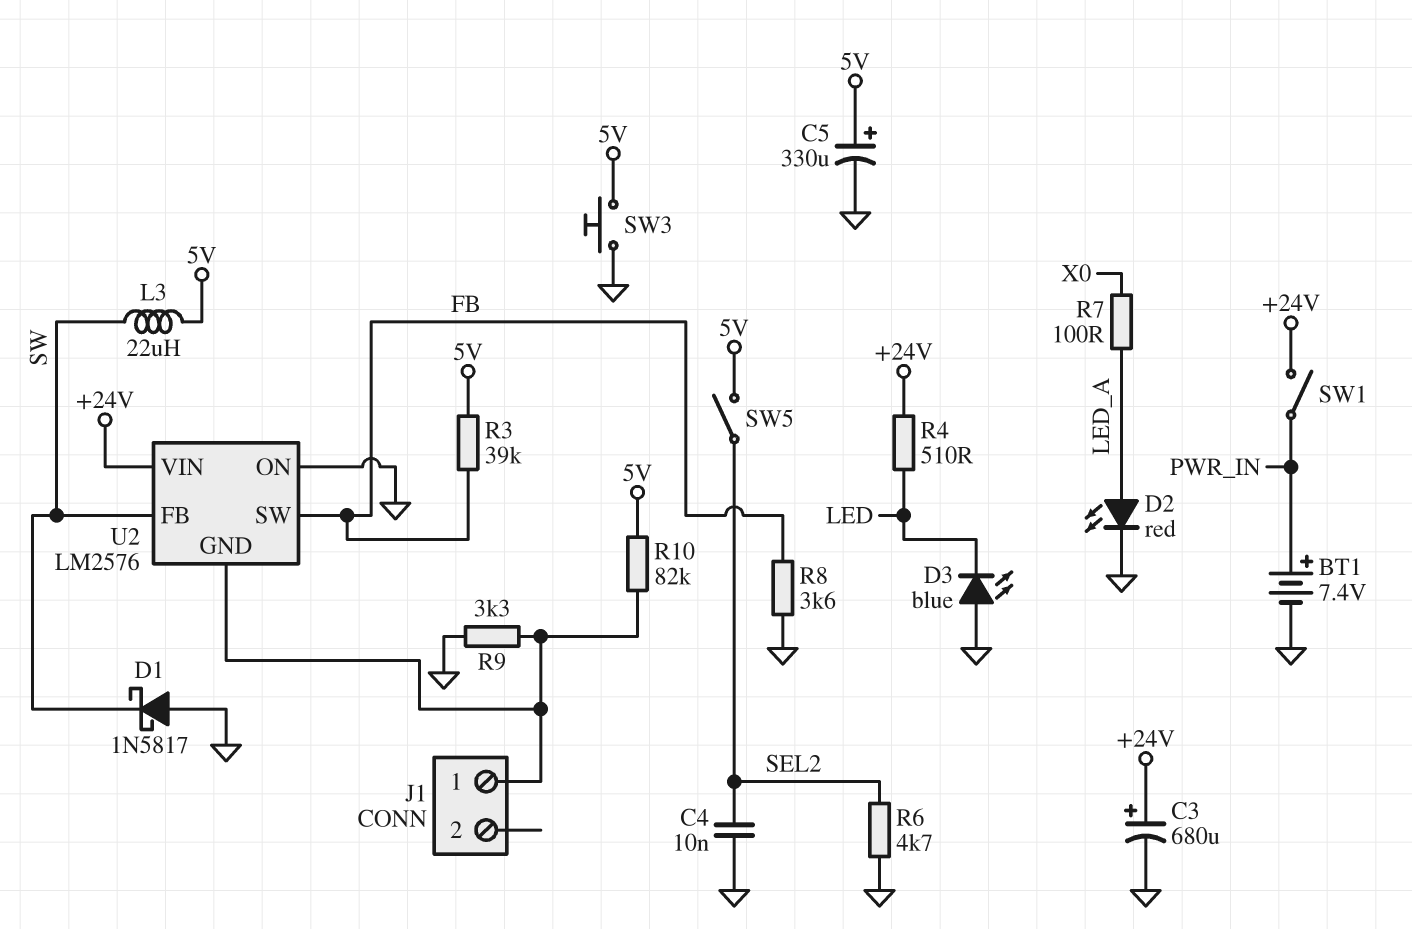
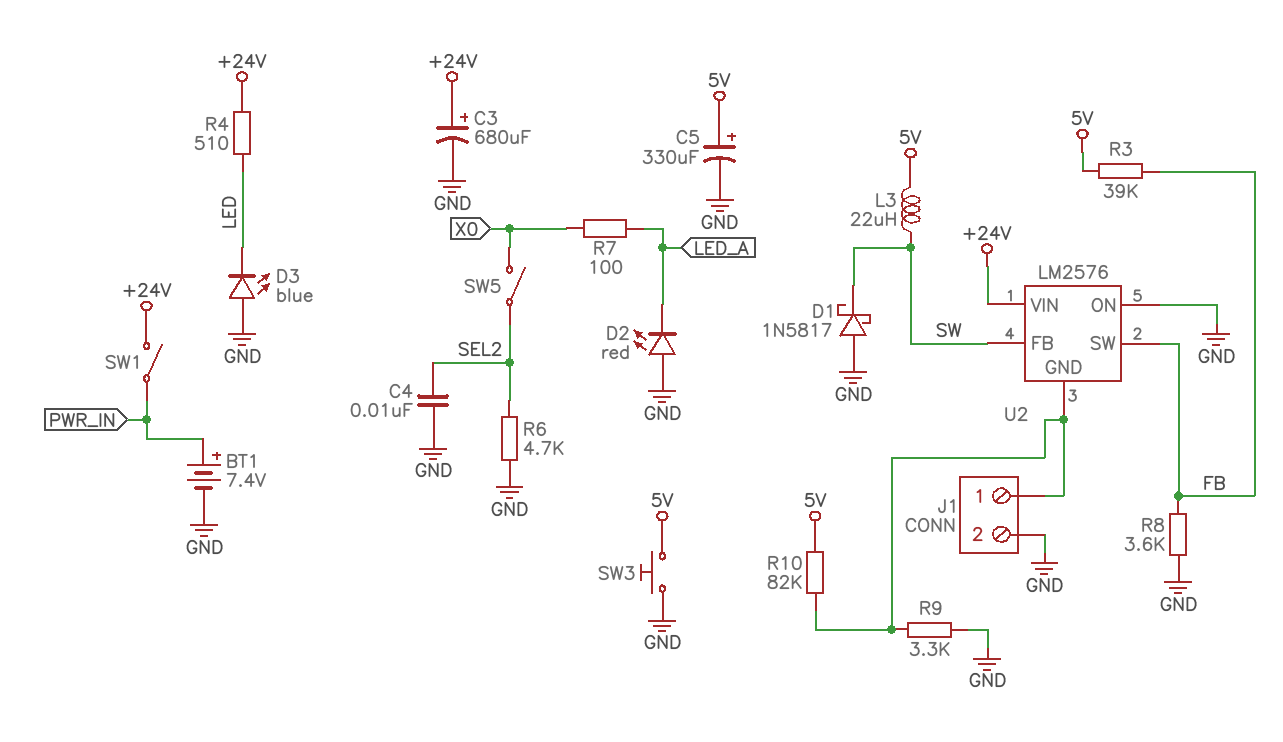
D2: LED red (A LED_A, K GND) -> LED red (A GND, K LED_A)
J1 pin 2: none -> GND
SW5: switch (5V, SEL2) -> switch (SEL2, X0)

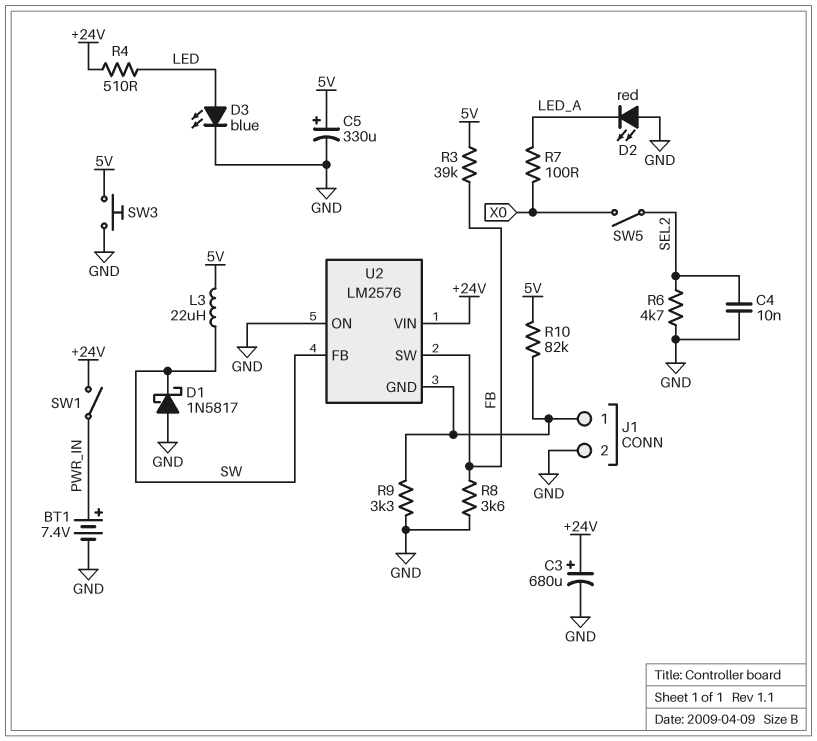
D3: LED blue (A GND, K LED) -> LED blue (A LED, K GND)

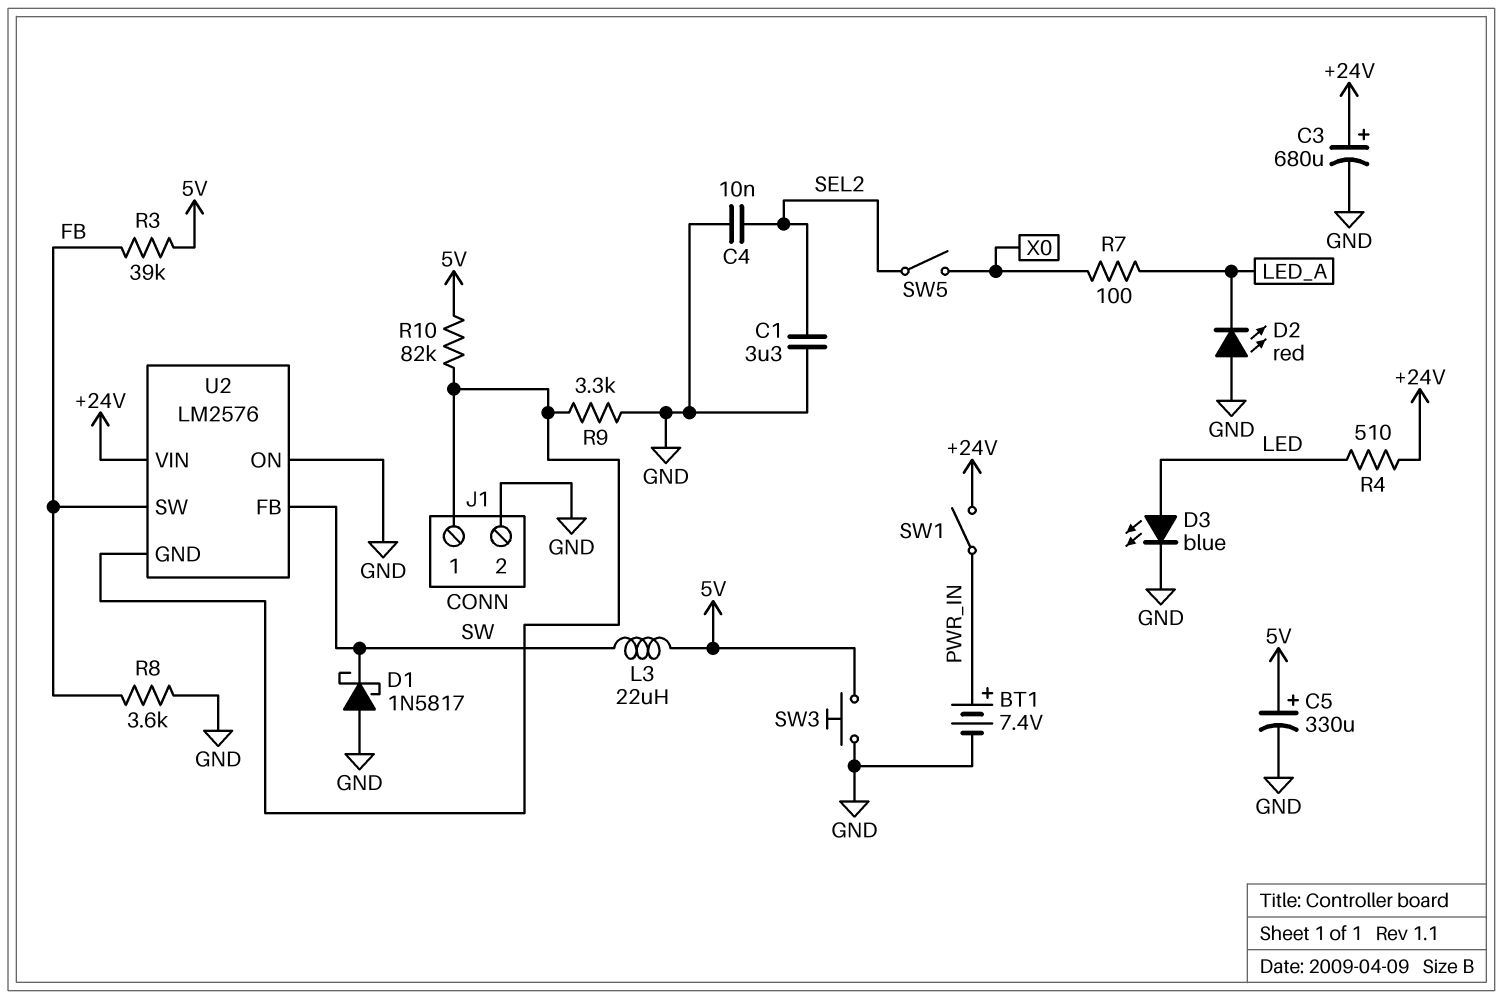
C1: none -> 3.3uF (GND, SEL2)
R6: 4.7k (GND, SEL2) -> none

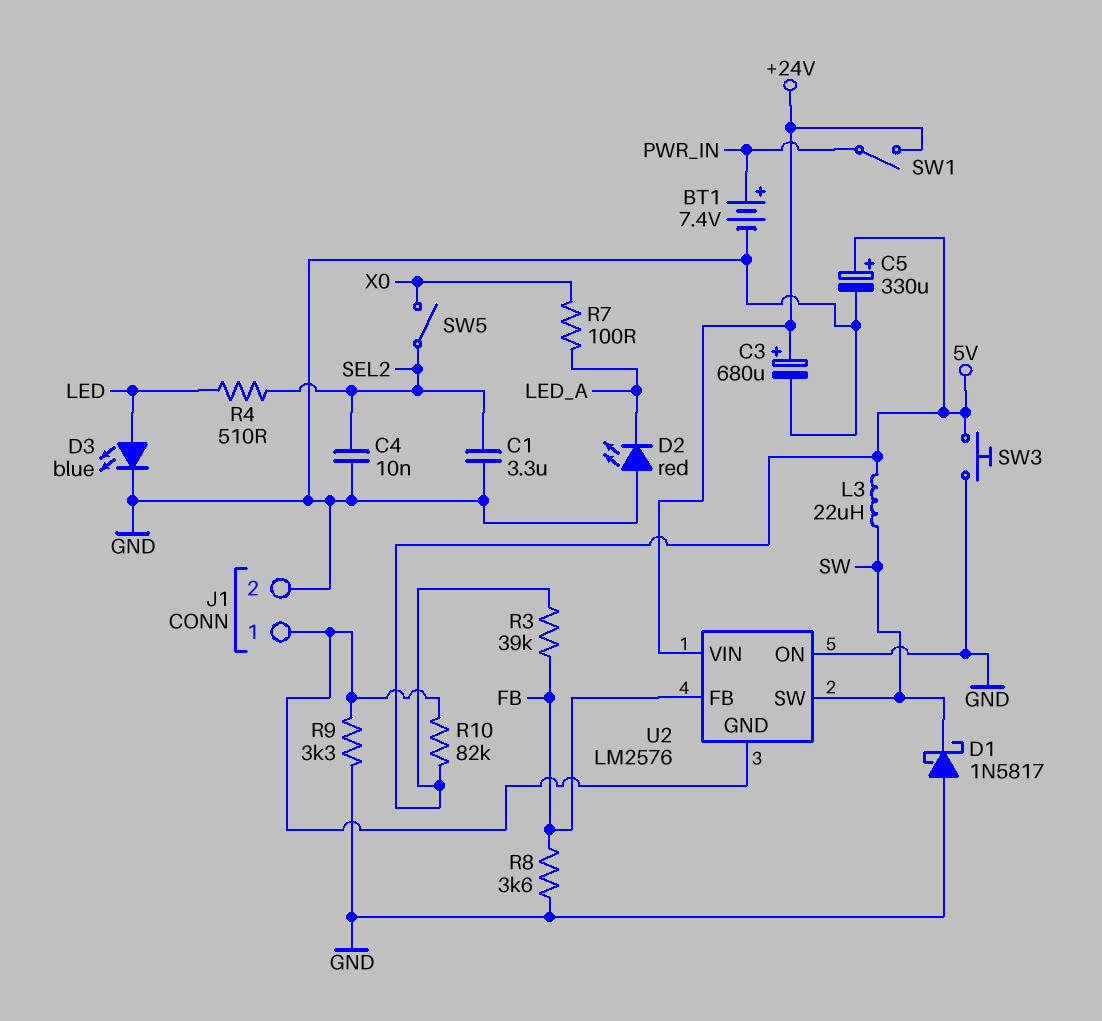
R4: 510 (+24V, LED) -> 510 (LED, SEL2)
U2 pin FB: SW -> FB
U2 pin SW: FB -> SW

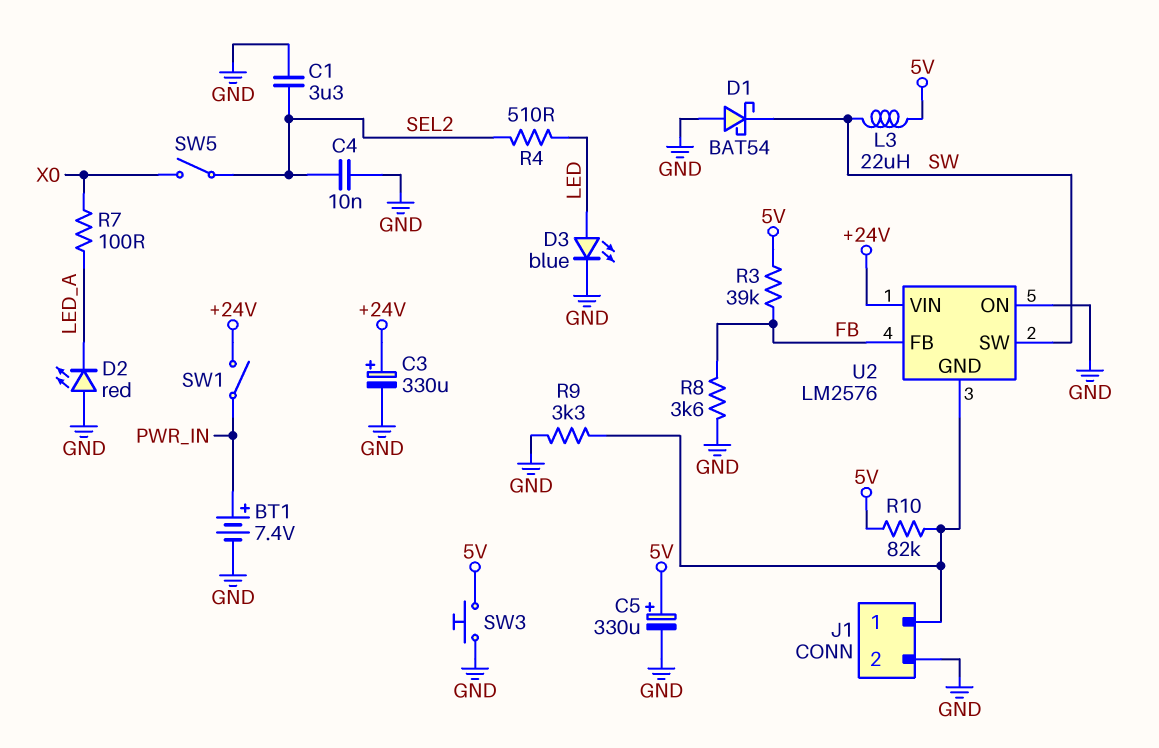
C3: 680uF (plus +24V, minus GND) -> 330uF (plus +24V, minus GND)
D1: schottky 1N5817 (A GND, K SW) -> schottky BAT54 (A GND, K SW)

